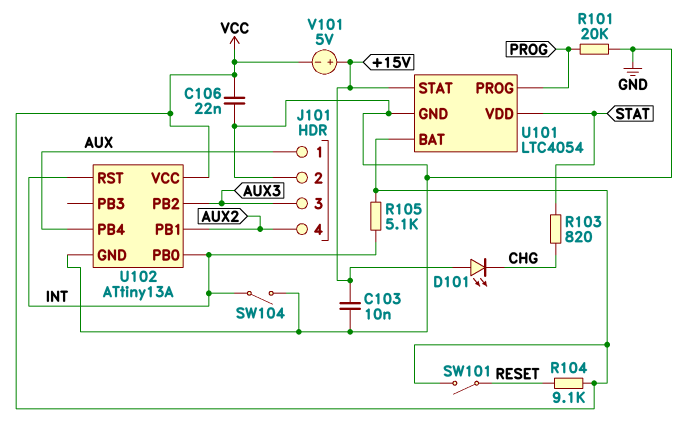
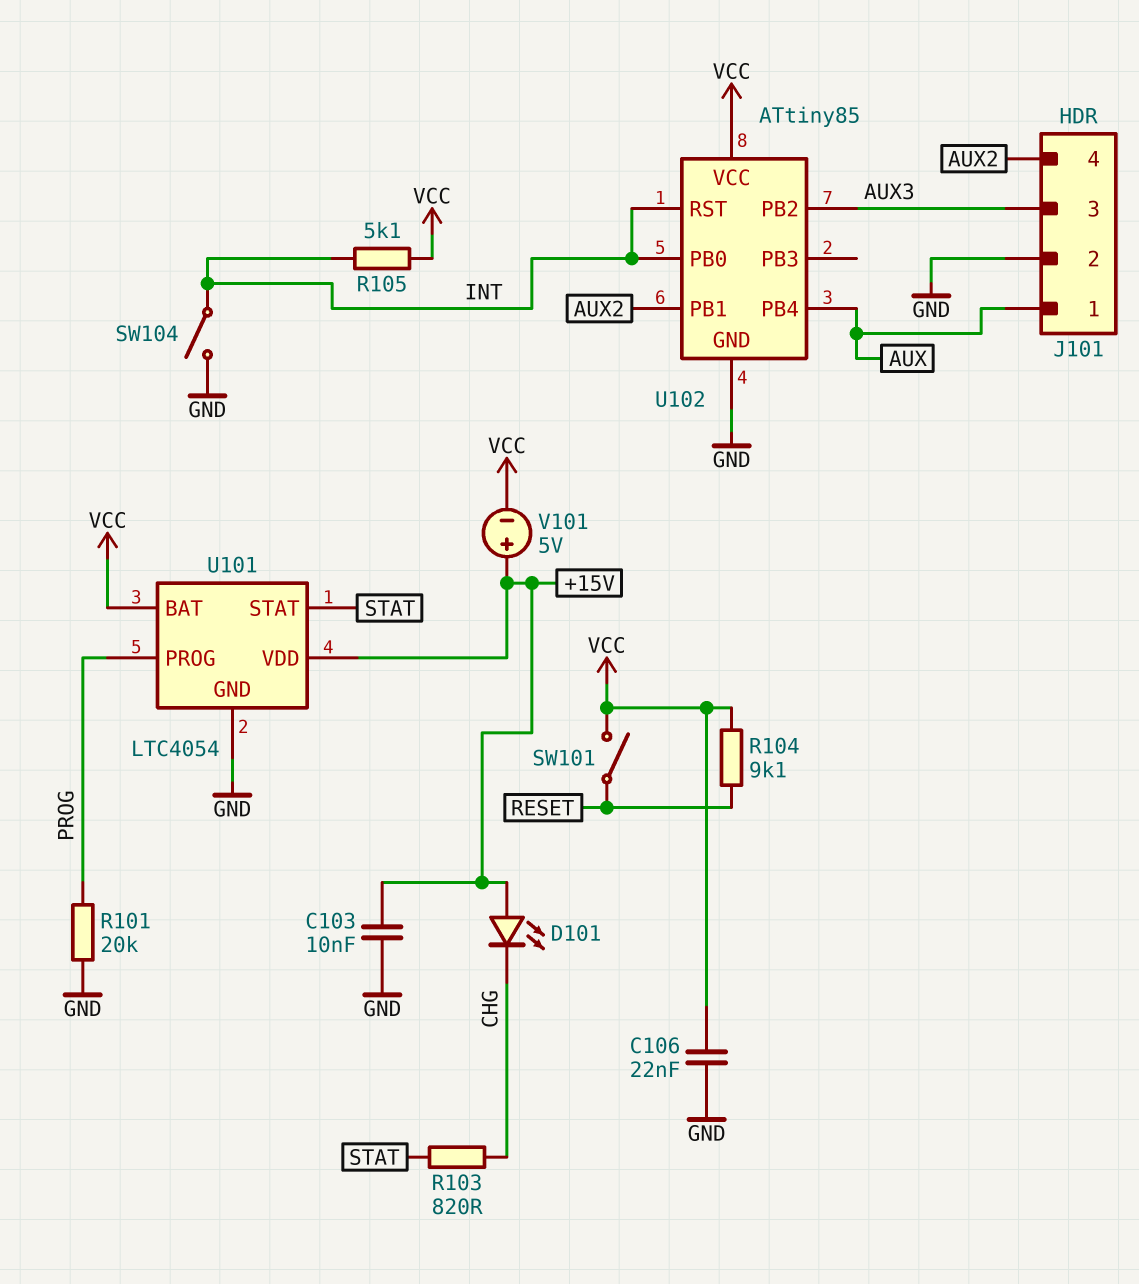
U101 pin STAT: +15V -> STAT
U101 pin VDD: STAT -> +15V
U102: ATtiny13A -> ATtiny85

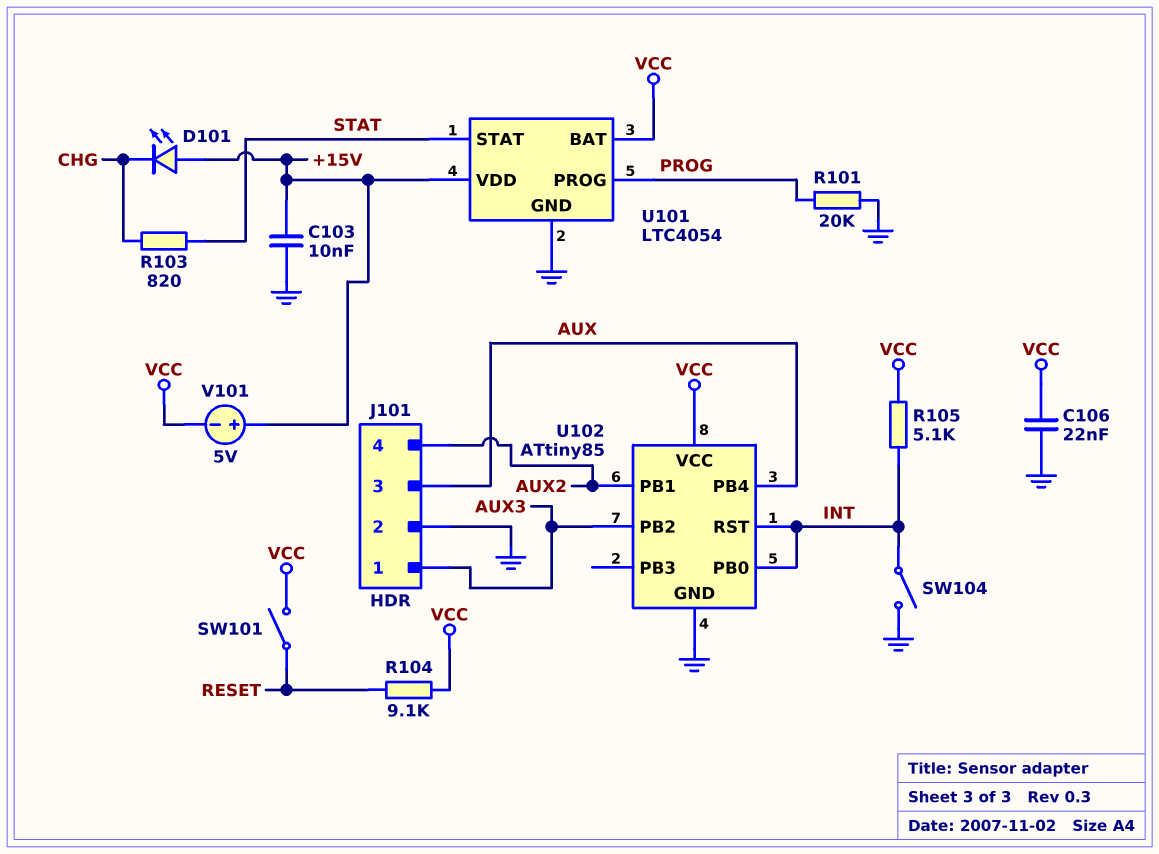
J101 pin 1: AUX -> AUX3
J101 pin 3: AUX3 -> AUX

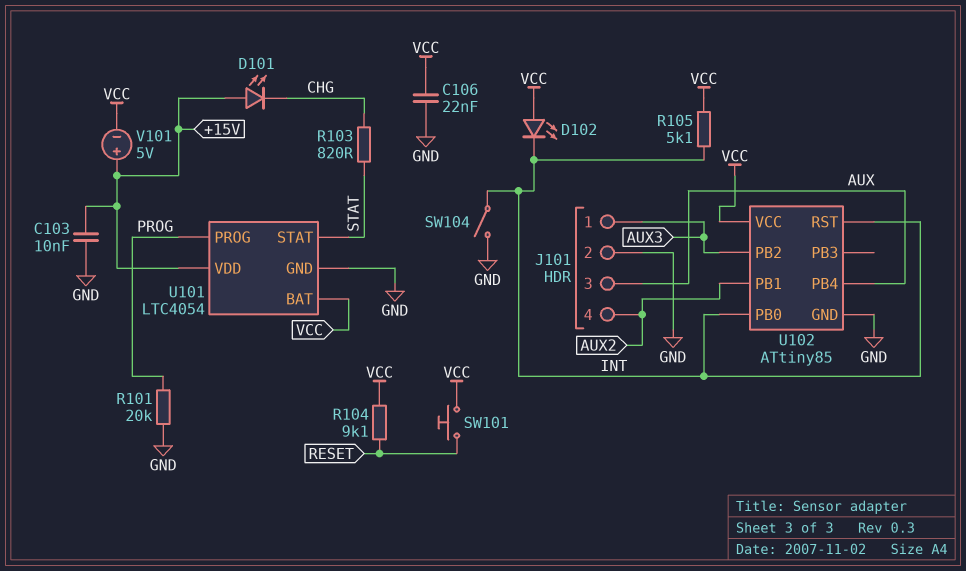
D102: none -> LED (A VCC, K INT)
SW101: switch (RESET, VCC) -> button (RESET, VCC)

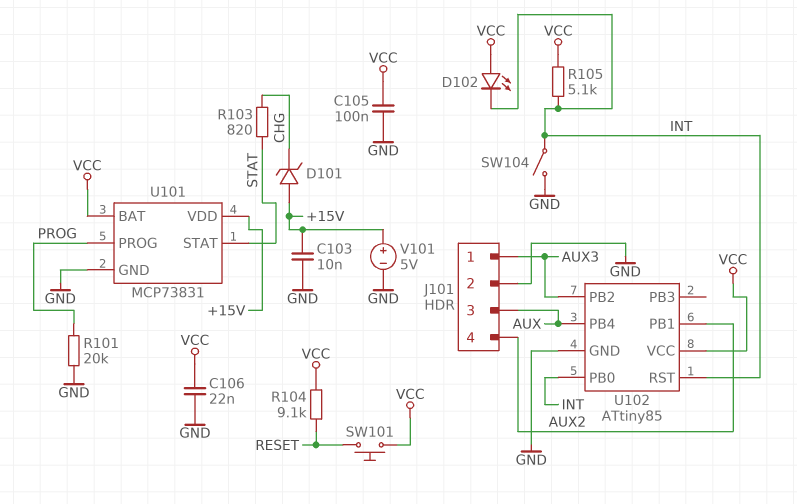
C105: none -> 100nF (GND, VCC)
D101: LED (A +15V, K CHG) -> zener (A +15V, K CHG)
U101: LTC4054 -> MCP73831
V101: 5V (plus +15V, minus VCC) -> 5V (plus +15V, minus GND)

